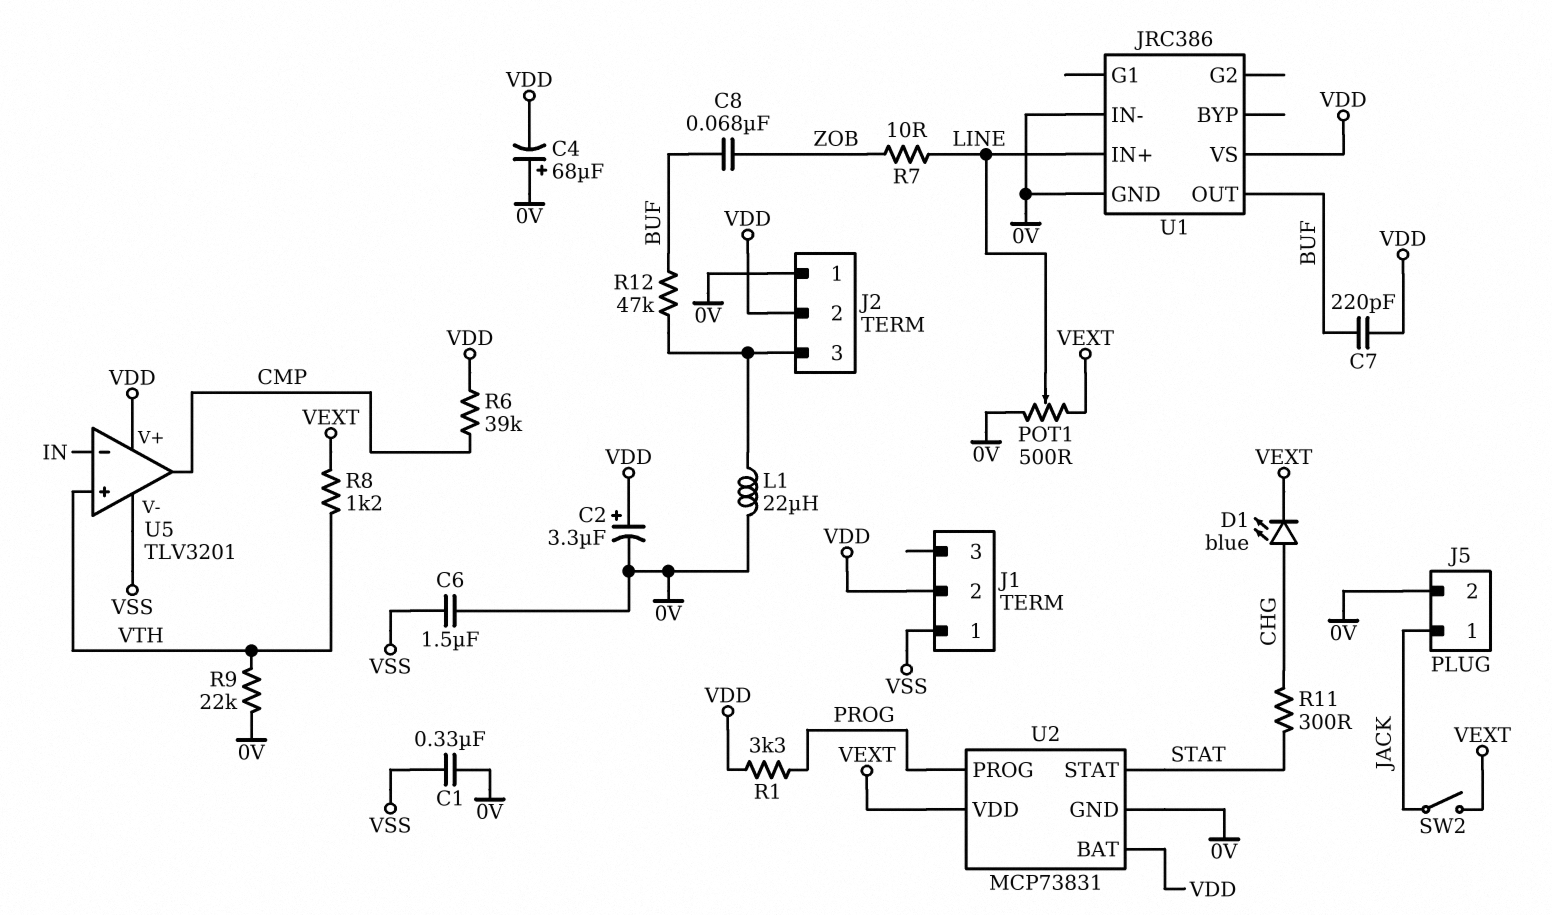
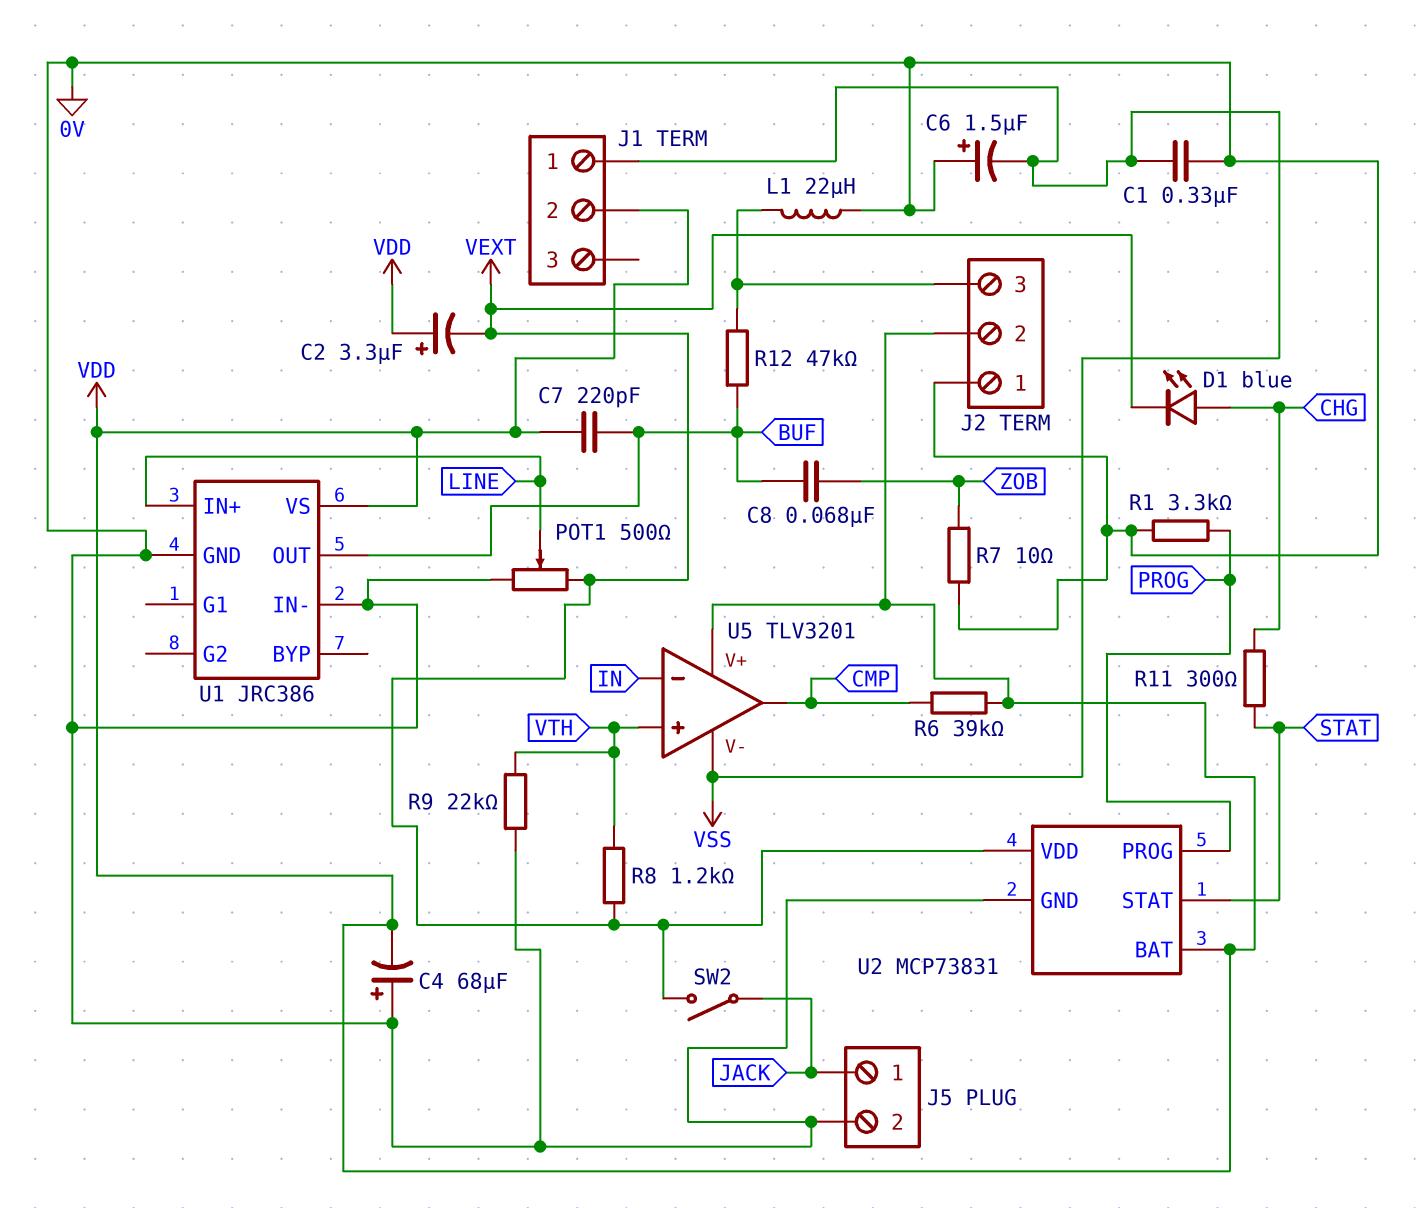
C2: 3.3uF (plus VDD, minus 0V) -> 3.3uF (plus VDD, minus VEXT)
C6: 1.5uF (0V, VSS) -> 1.5uF (plus 0V, minus VSS)
R1: 3.3k (PROG, VDD) -> 3.3k (0V, PROG)
R7: 10 (LINE, ZOB) -> 10 (0V, ZOB)

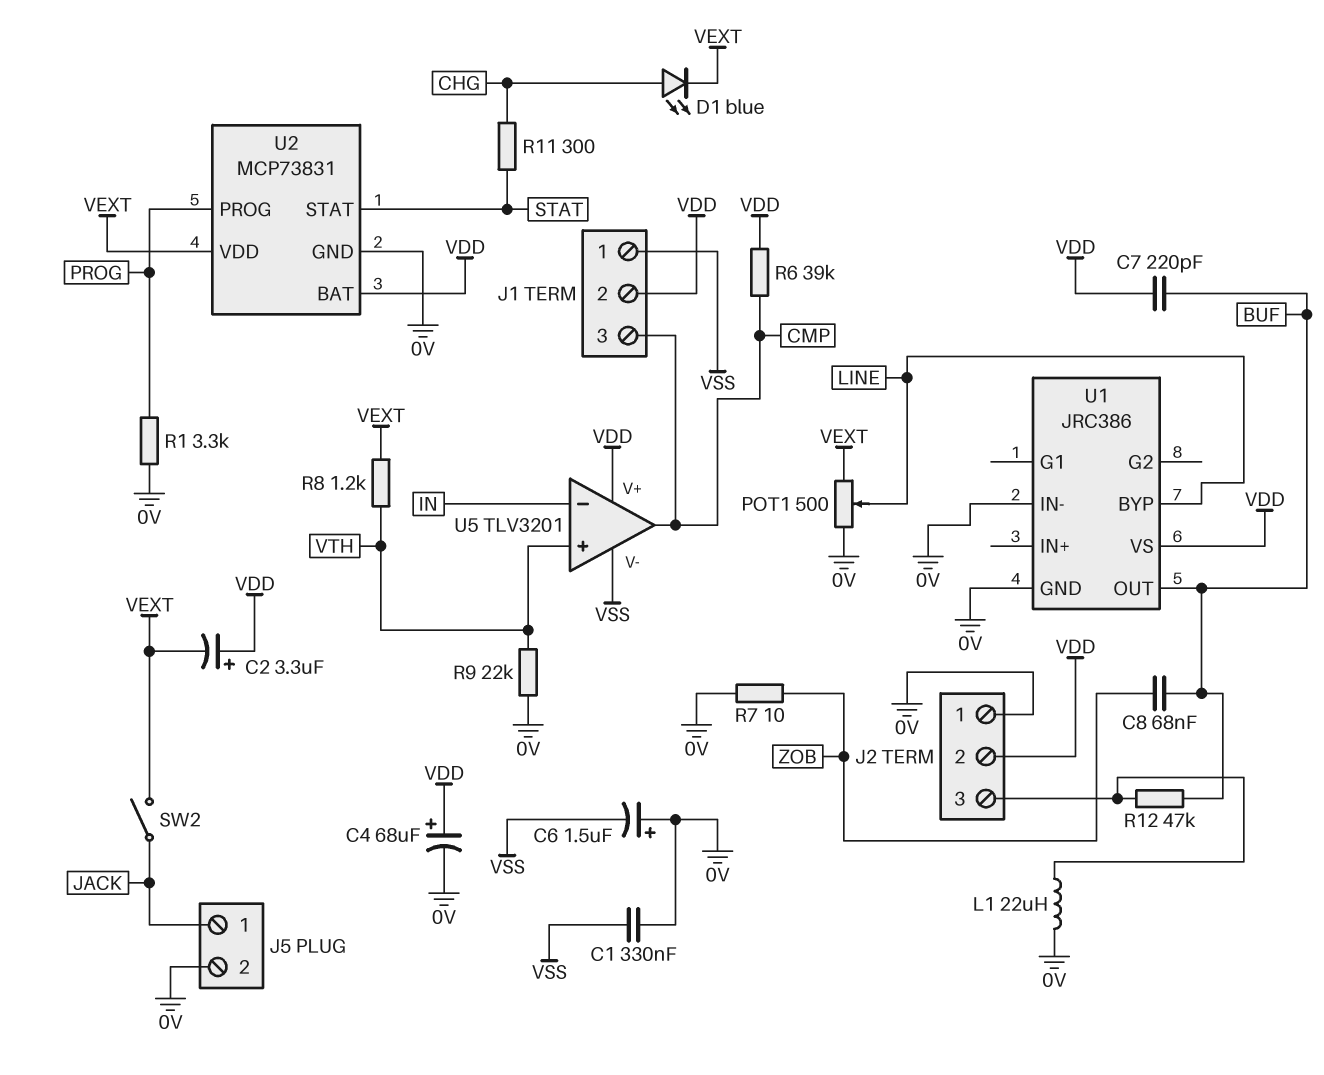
C4: 68uF (plus 0V, minus VDD) -> 68uF (plus VDD, minus 0V)
J1 pin 3: none -> CMP
U1 pin BYP: none -> LINE
U1 pin IN+: LINE -> none

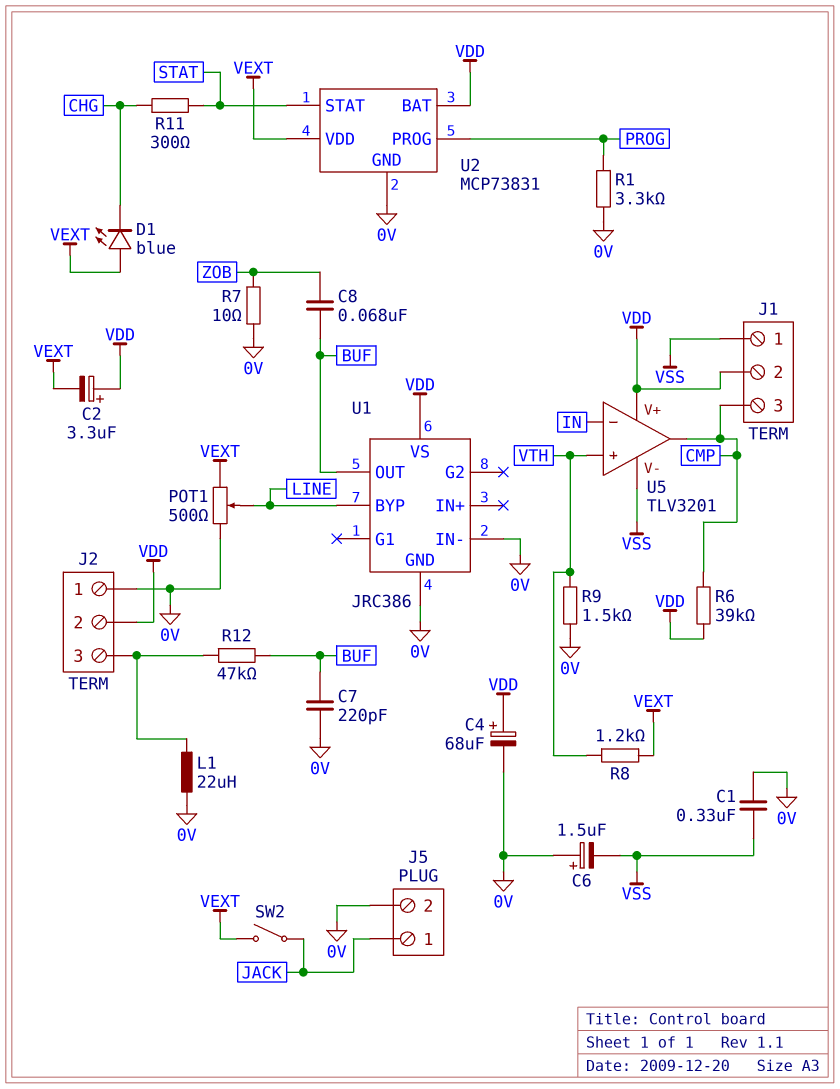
C7: 220pF (BUF, VDD) -> 220pF (0V, BUF)
D1: LED blue (A CHG, K VEXT) -> LED blue (A VEXT, K CHG)
R9: 22k (0V, VTH) -> 1.5k (0V, VTH)

